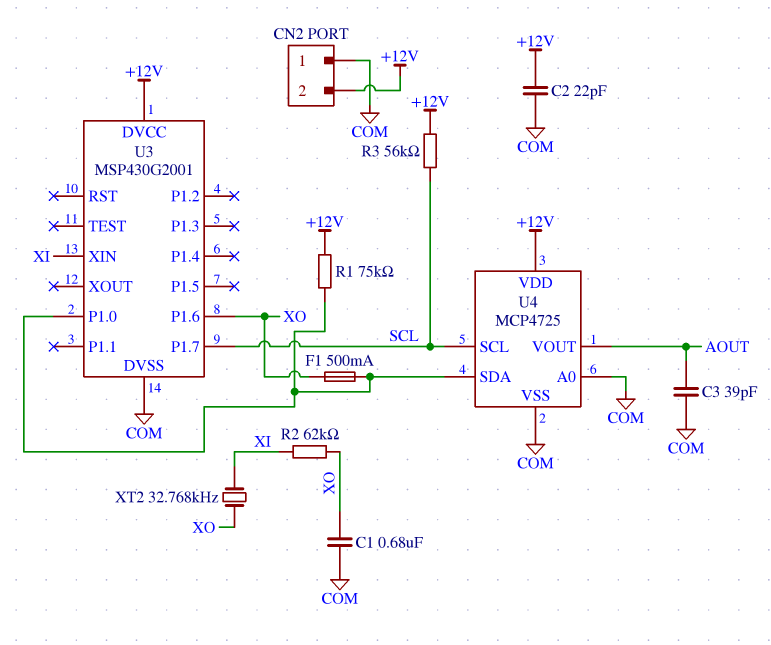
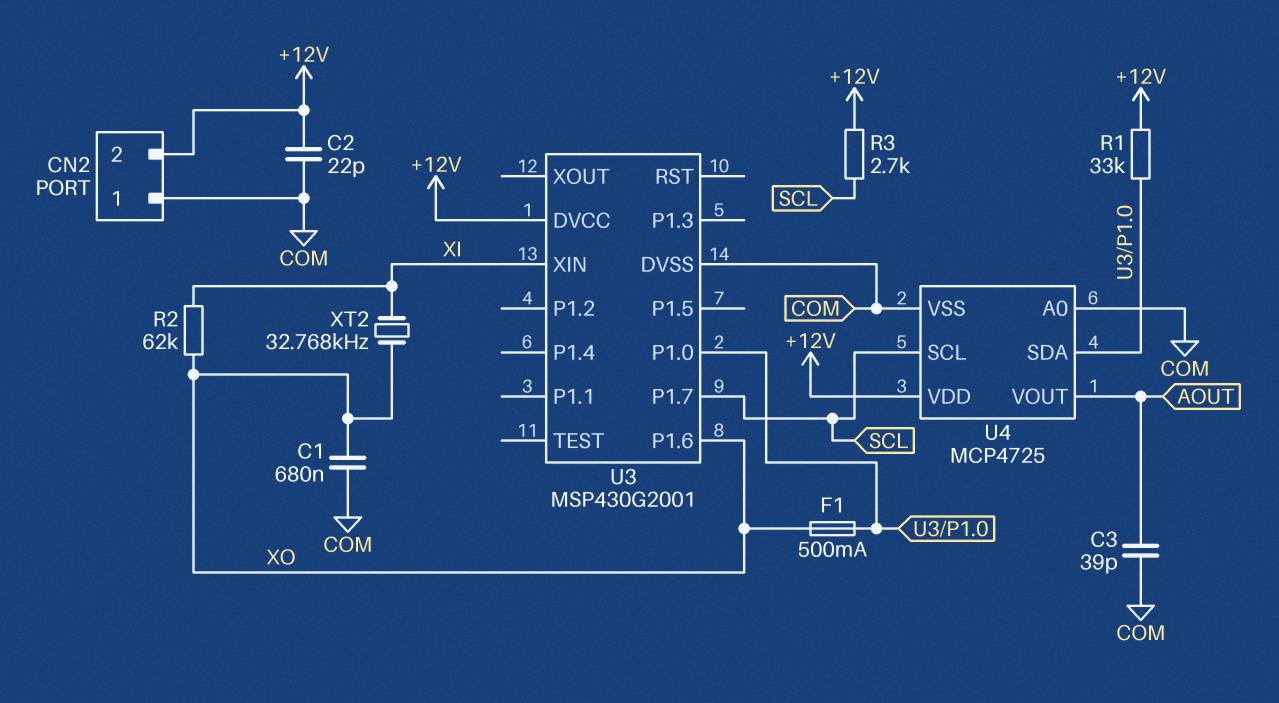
R1: 75k (+12V, U3/P1.0) -> 33k (+12V, U3/P1.0)
R3: 56k (+12V, SCL) -> 2.7k (+12V, SCL)

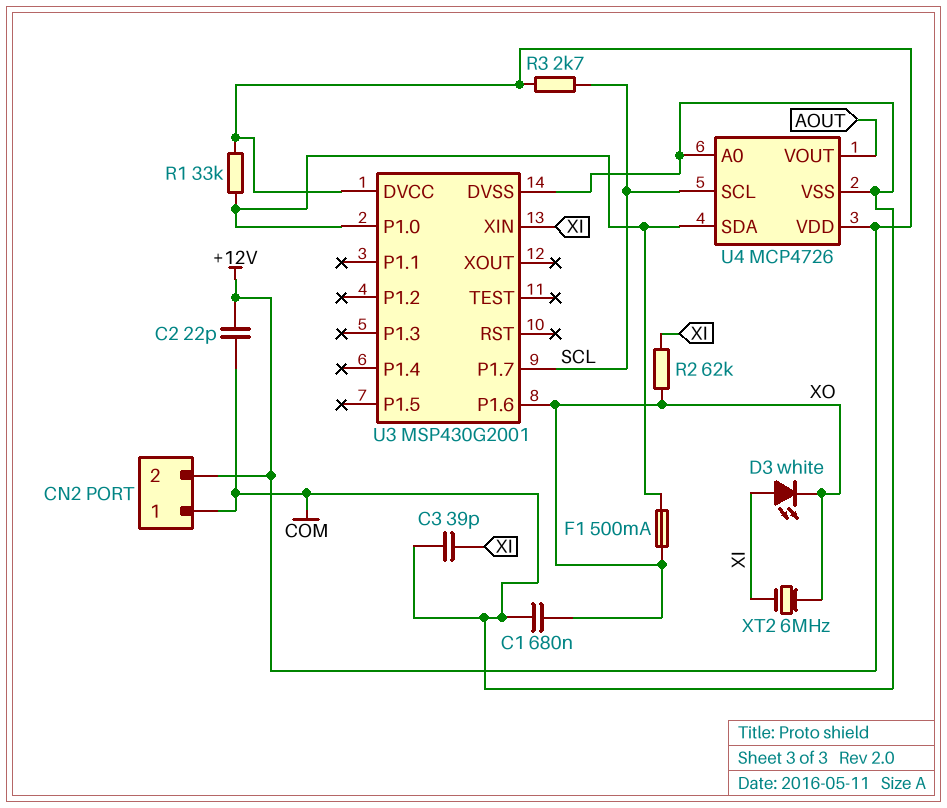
C3: 39pF (AOUT, COM) -> 39pF (COM, XI)
D3: none -> LED white (A XI, K XO)
U4: MCP4725 -> MCP4726
XT2: 32.768kHz (XI, XO) -> 6MHz (XI, XO)

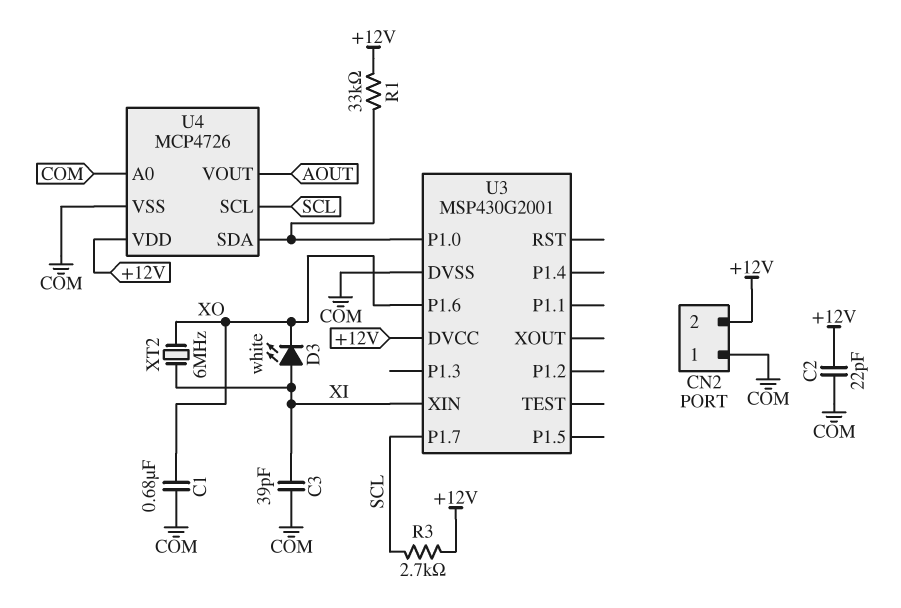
F1: 500mA (U3/P1.0, XO) -> none
R2: 62k (XI, XO) -> none

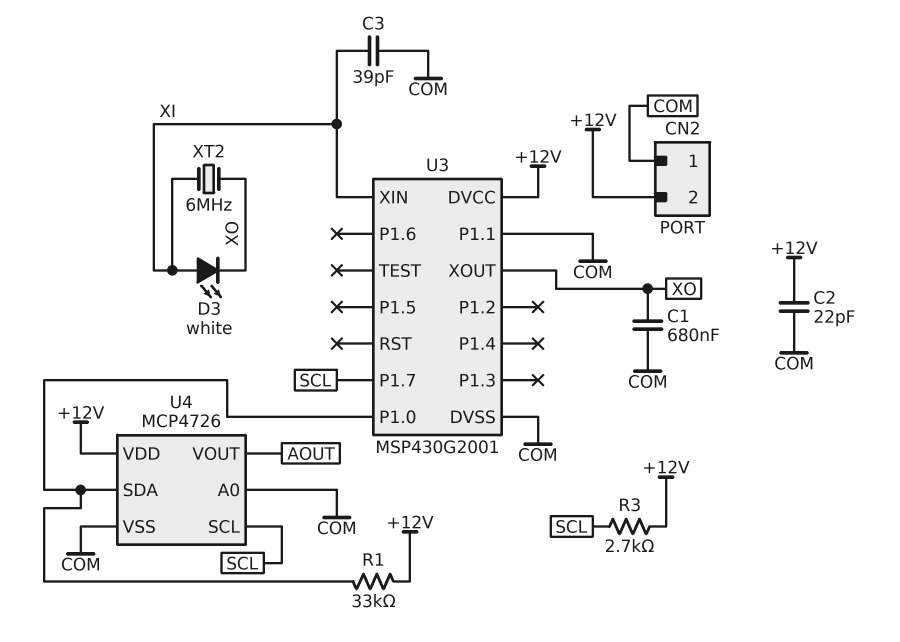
U3 pin P1.1: none -> COM
U3 pin P1.6: XO -> none
U3 pin XOUT: none -> XO

